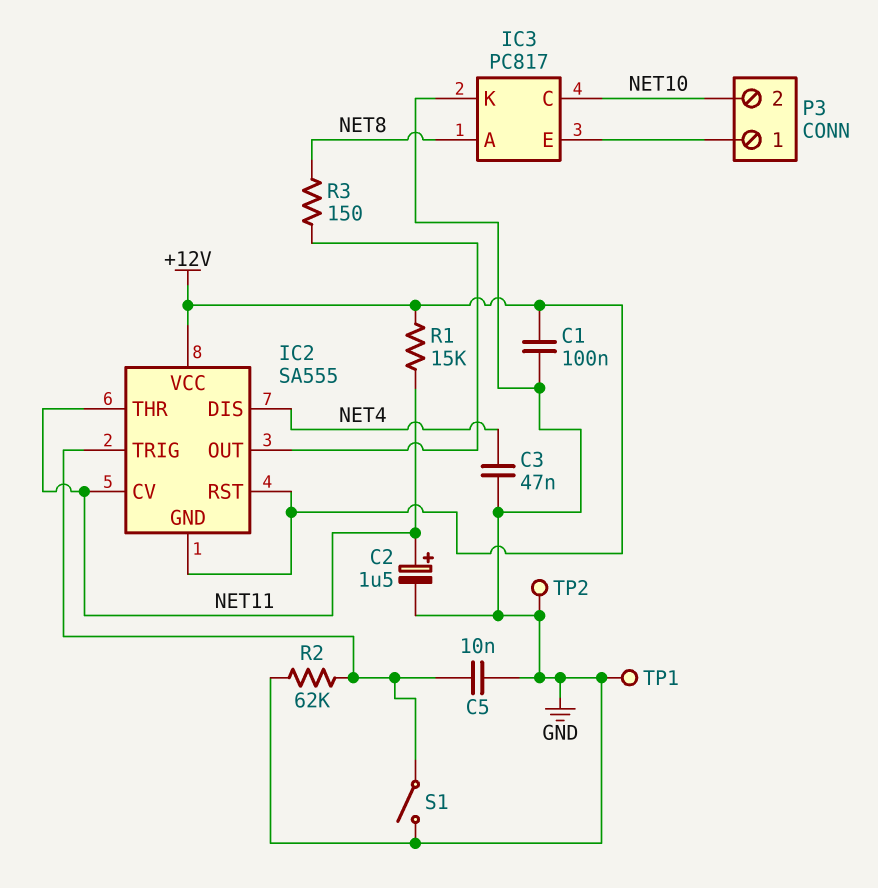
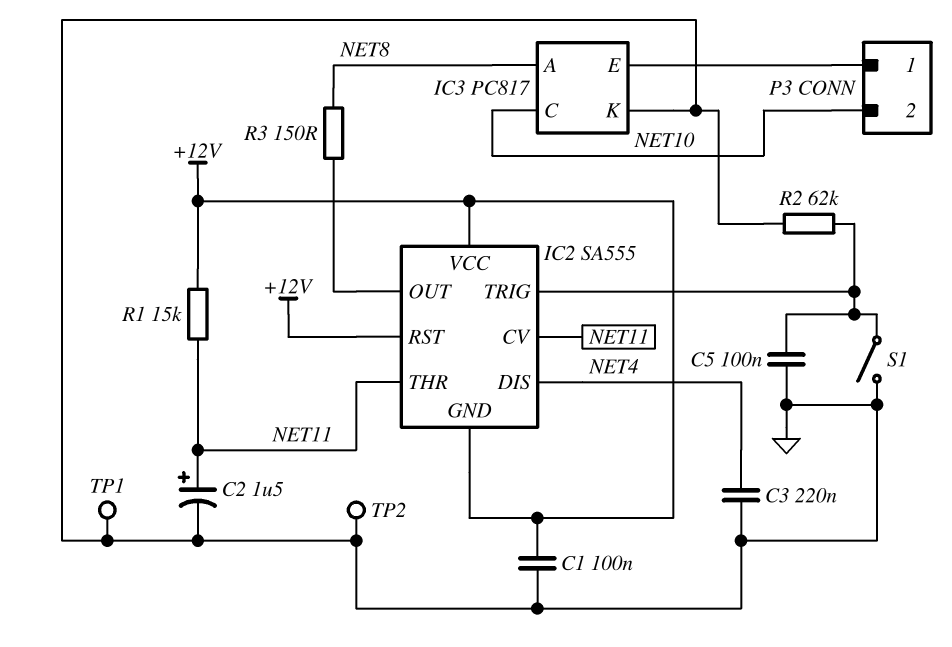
C3: 47nF (GND, NET4) -> 220nF (GND, NET4)
C5: 10nF (GND, IC2/TRIG) -> 100nF (GND, IC2/TRIG)

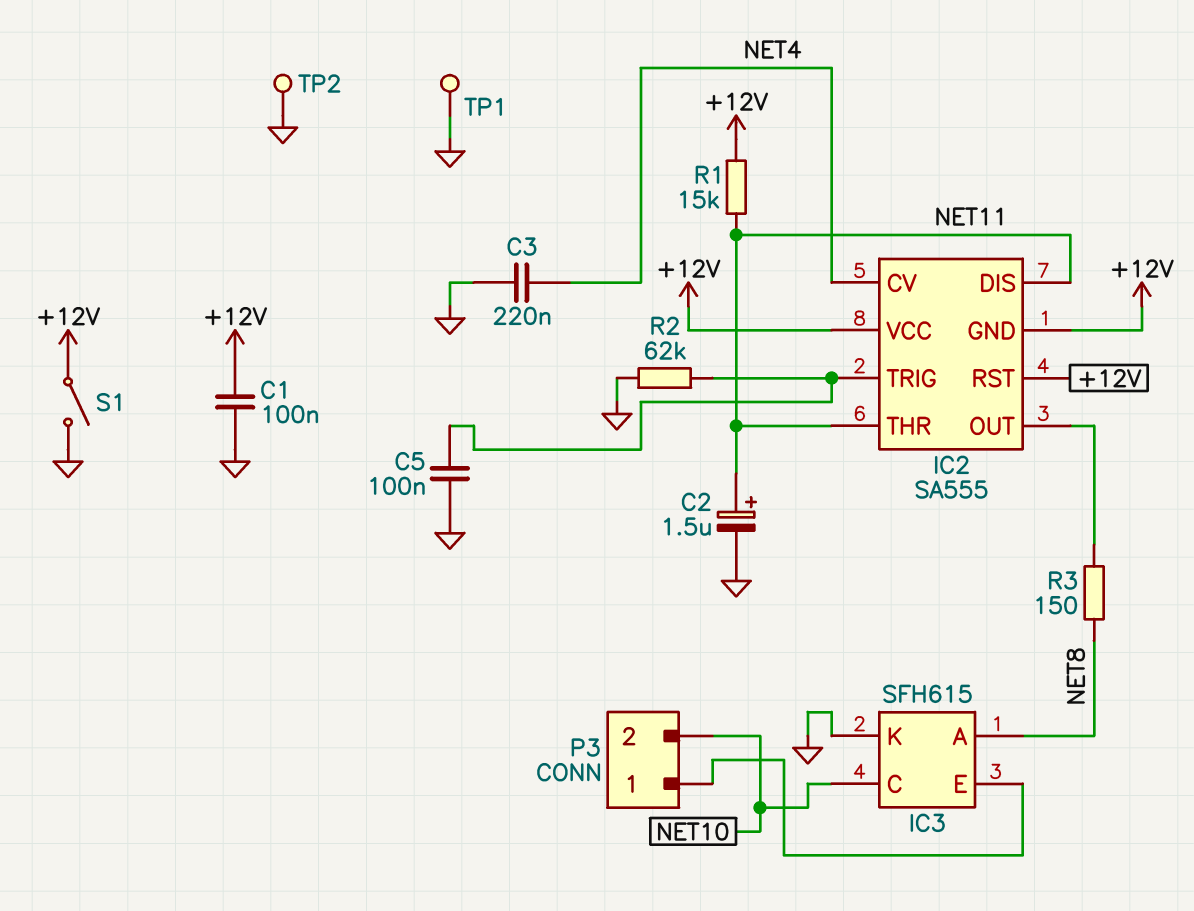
IC2 pin CV: NET11 -> NET4
IC2 pin DIS: NET4 -> NET11
IC3: PC817 -> SFH615
S1: switch (GND, IC2/TRIG) -> switch (+12V, GND)

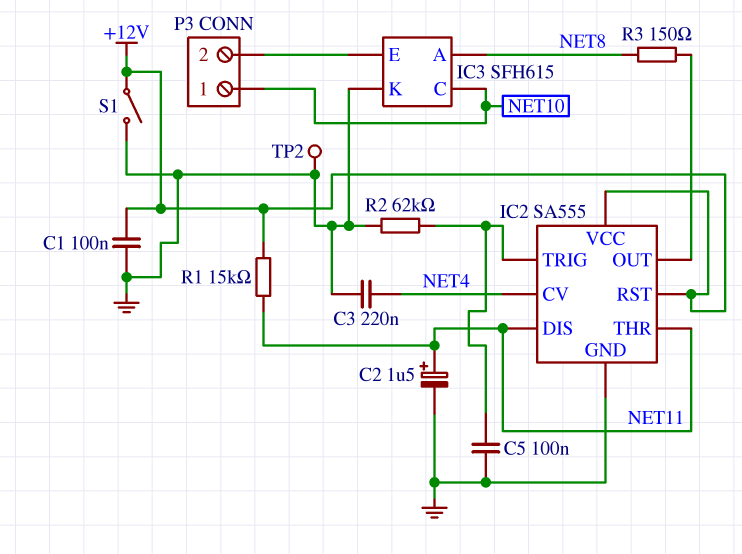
IC2 pin GND: +12V -> GND
P3 pin 1: IC3/E -> NET10
P3 pin 2: NET10 -> IC3/E
TP1: test point (GND) -> none

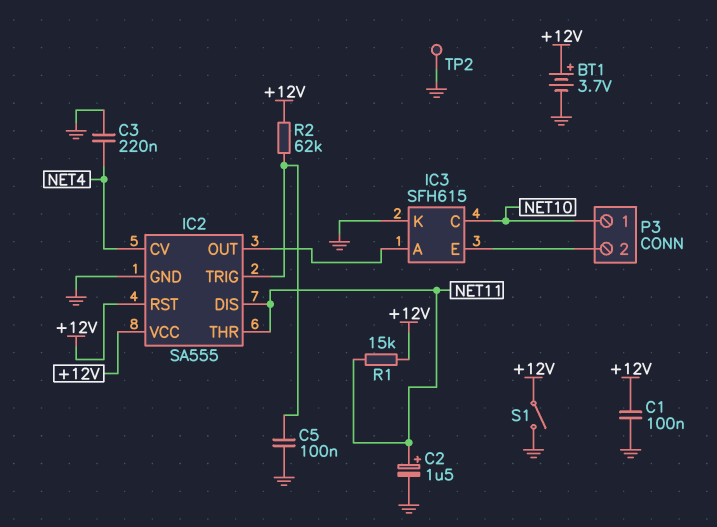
BT1: none -> 3.7V (plus +12V, minus GND)
IC3 pin A: NET8 -> IC2/OUT
R2: 62k (GND, IC2/TRIG) -> 62k (+12V, IC2/TRIG)
R3: 150 (IC2/OUT, NET8) -> none

